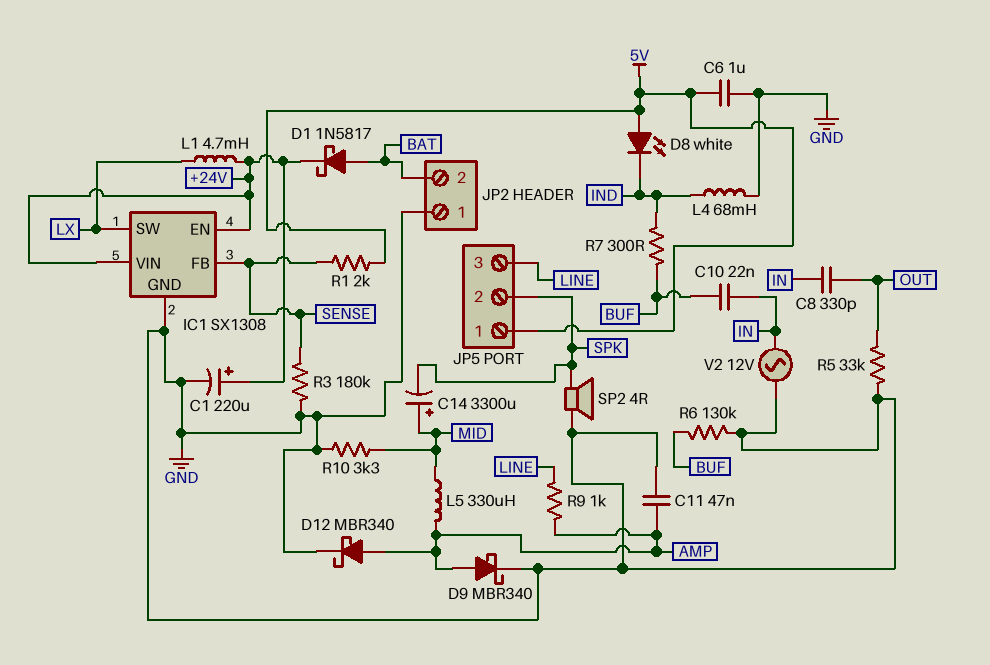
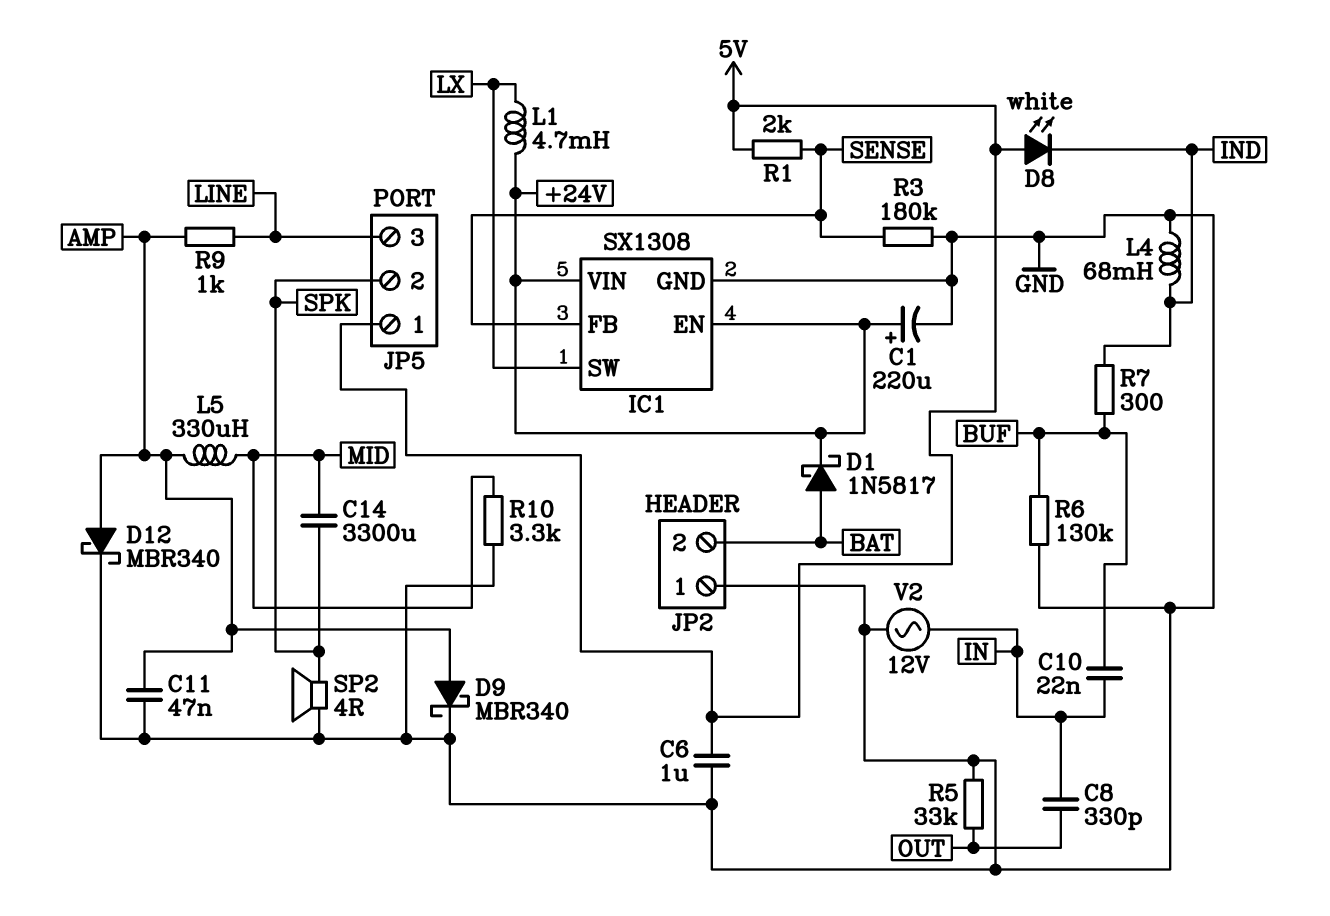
C14: 3300uF (plus MID, minus SPK) -> 3300uF (MID, SPK)

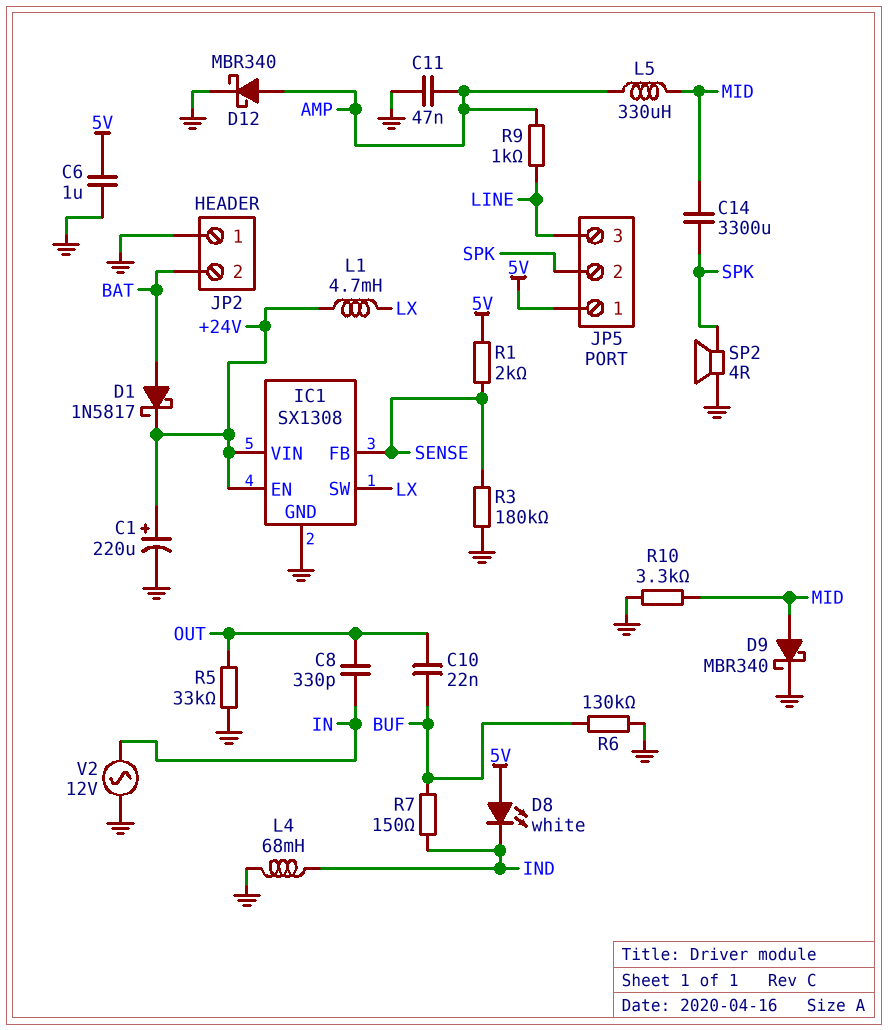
C10: 22nF (BUF, IN) -> 22nF (BUF, OUT)
D9: schottky MBR340 (A AMP, K GND) -> schottky MBR340 (A MID, K GND)
R7: 300 (BUF, IND) -> 150 (BUF, IND)

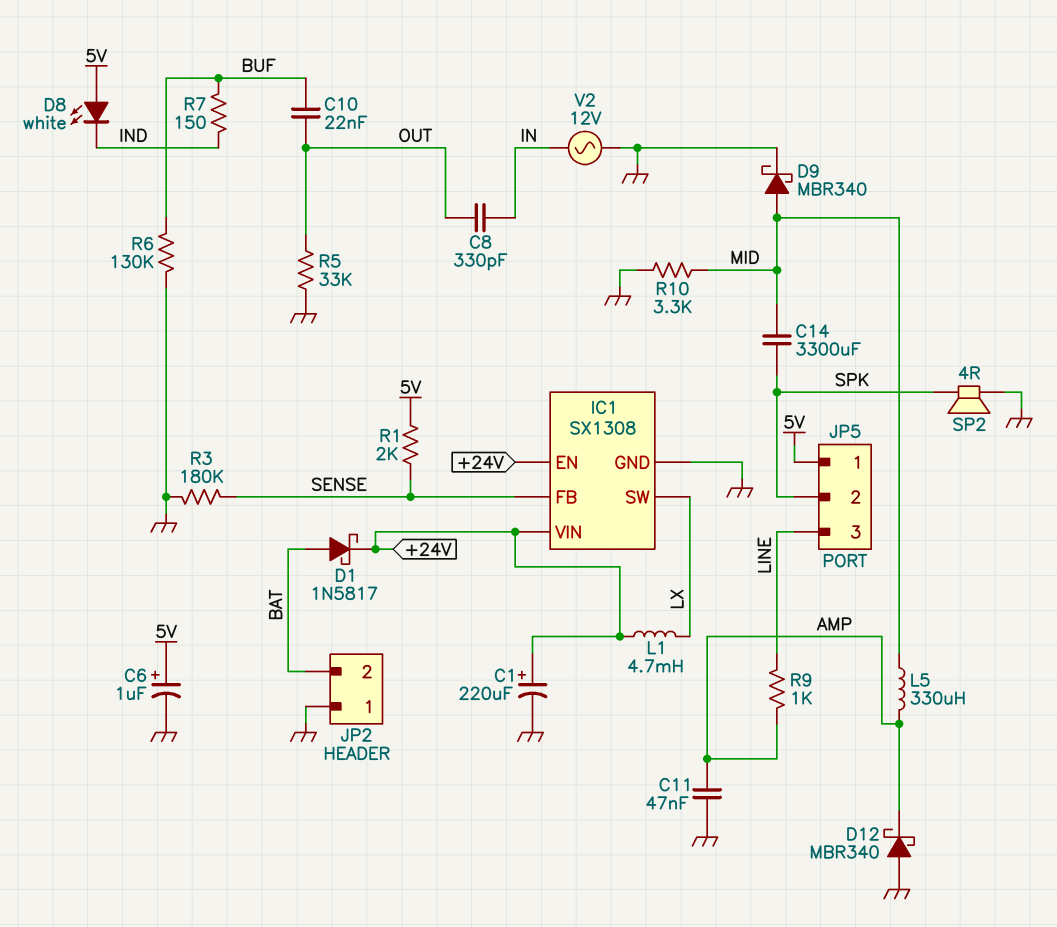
C6: 1uF (5V, GND) -> 1uF (plus 5V, minus GND)
D12: schottky MBR340 (A AMP, K GND) -> schottky MBR340 (A GND, K AMP)
L4: 68mH (GND, IND) -> none

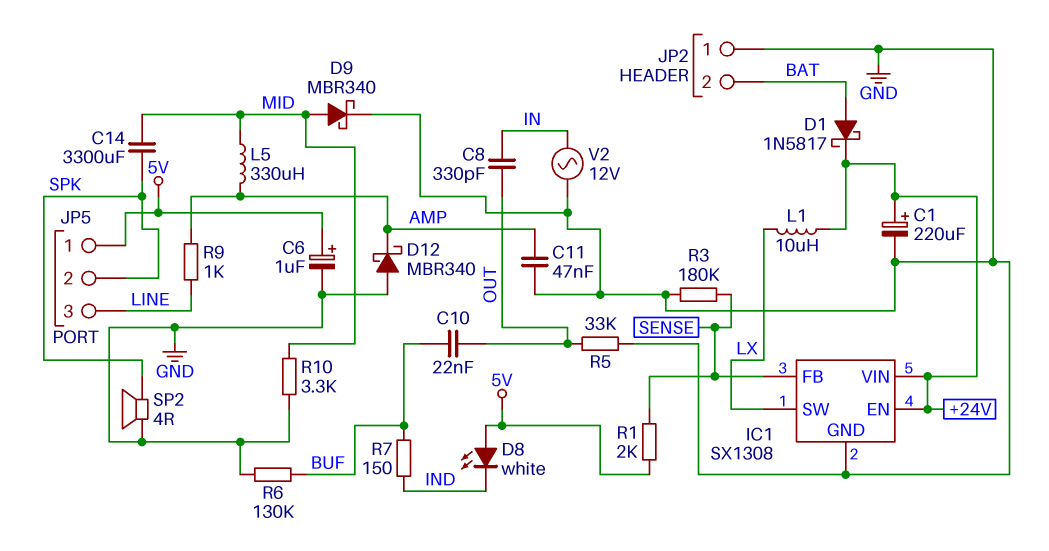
L1: 4.7mH (+24V, LX) -> 10uH (+24V, LX)

